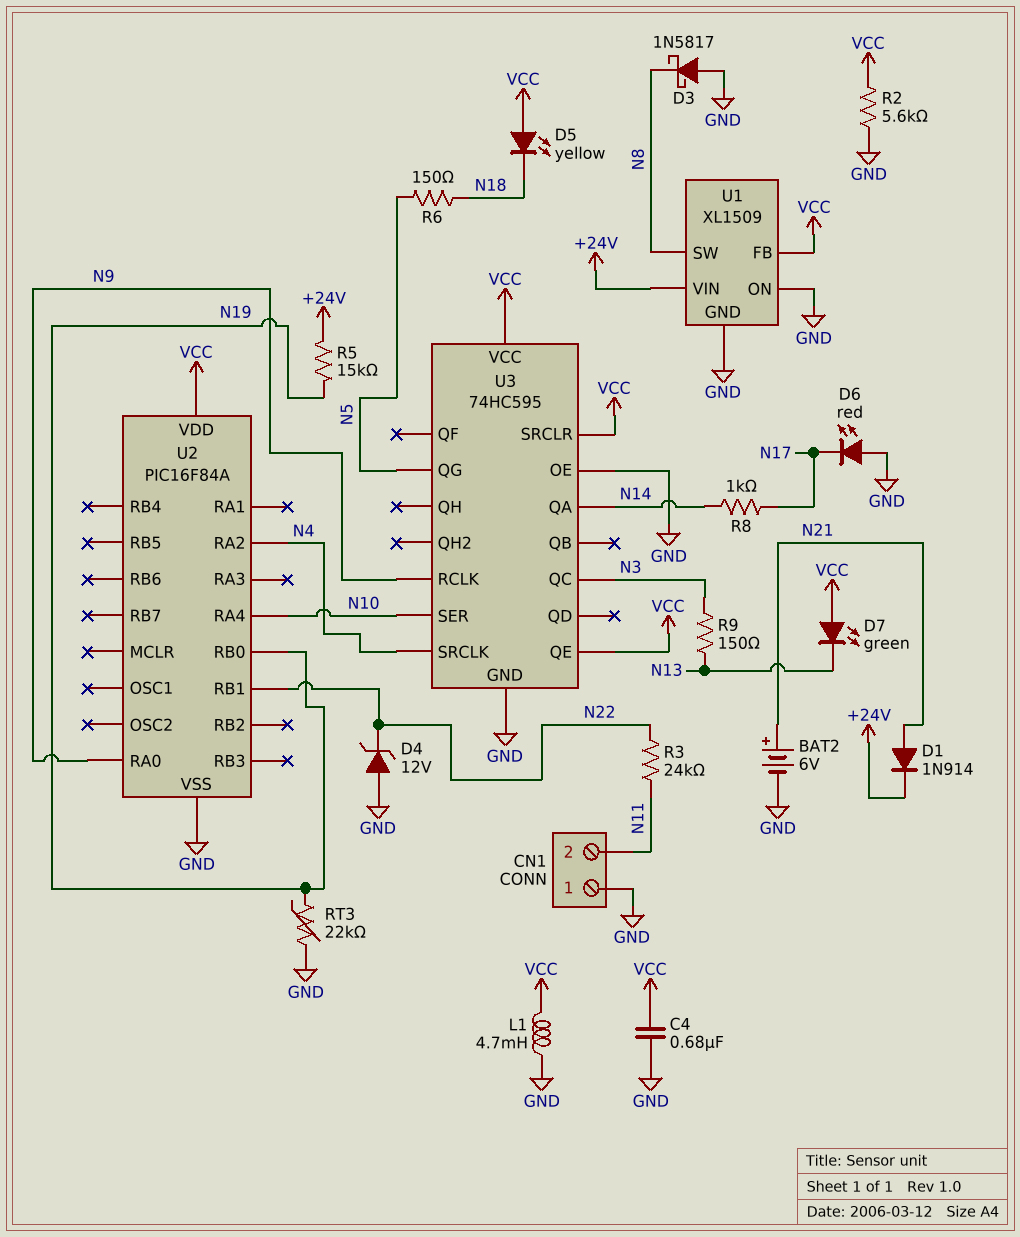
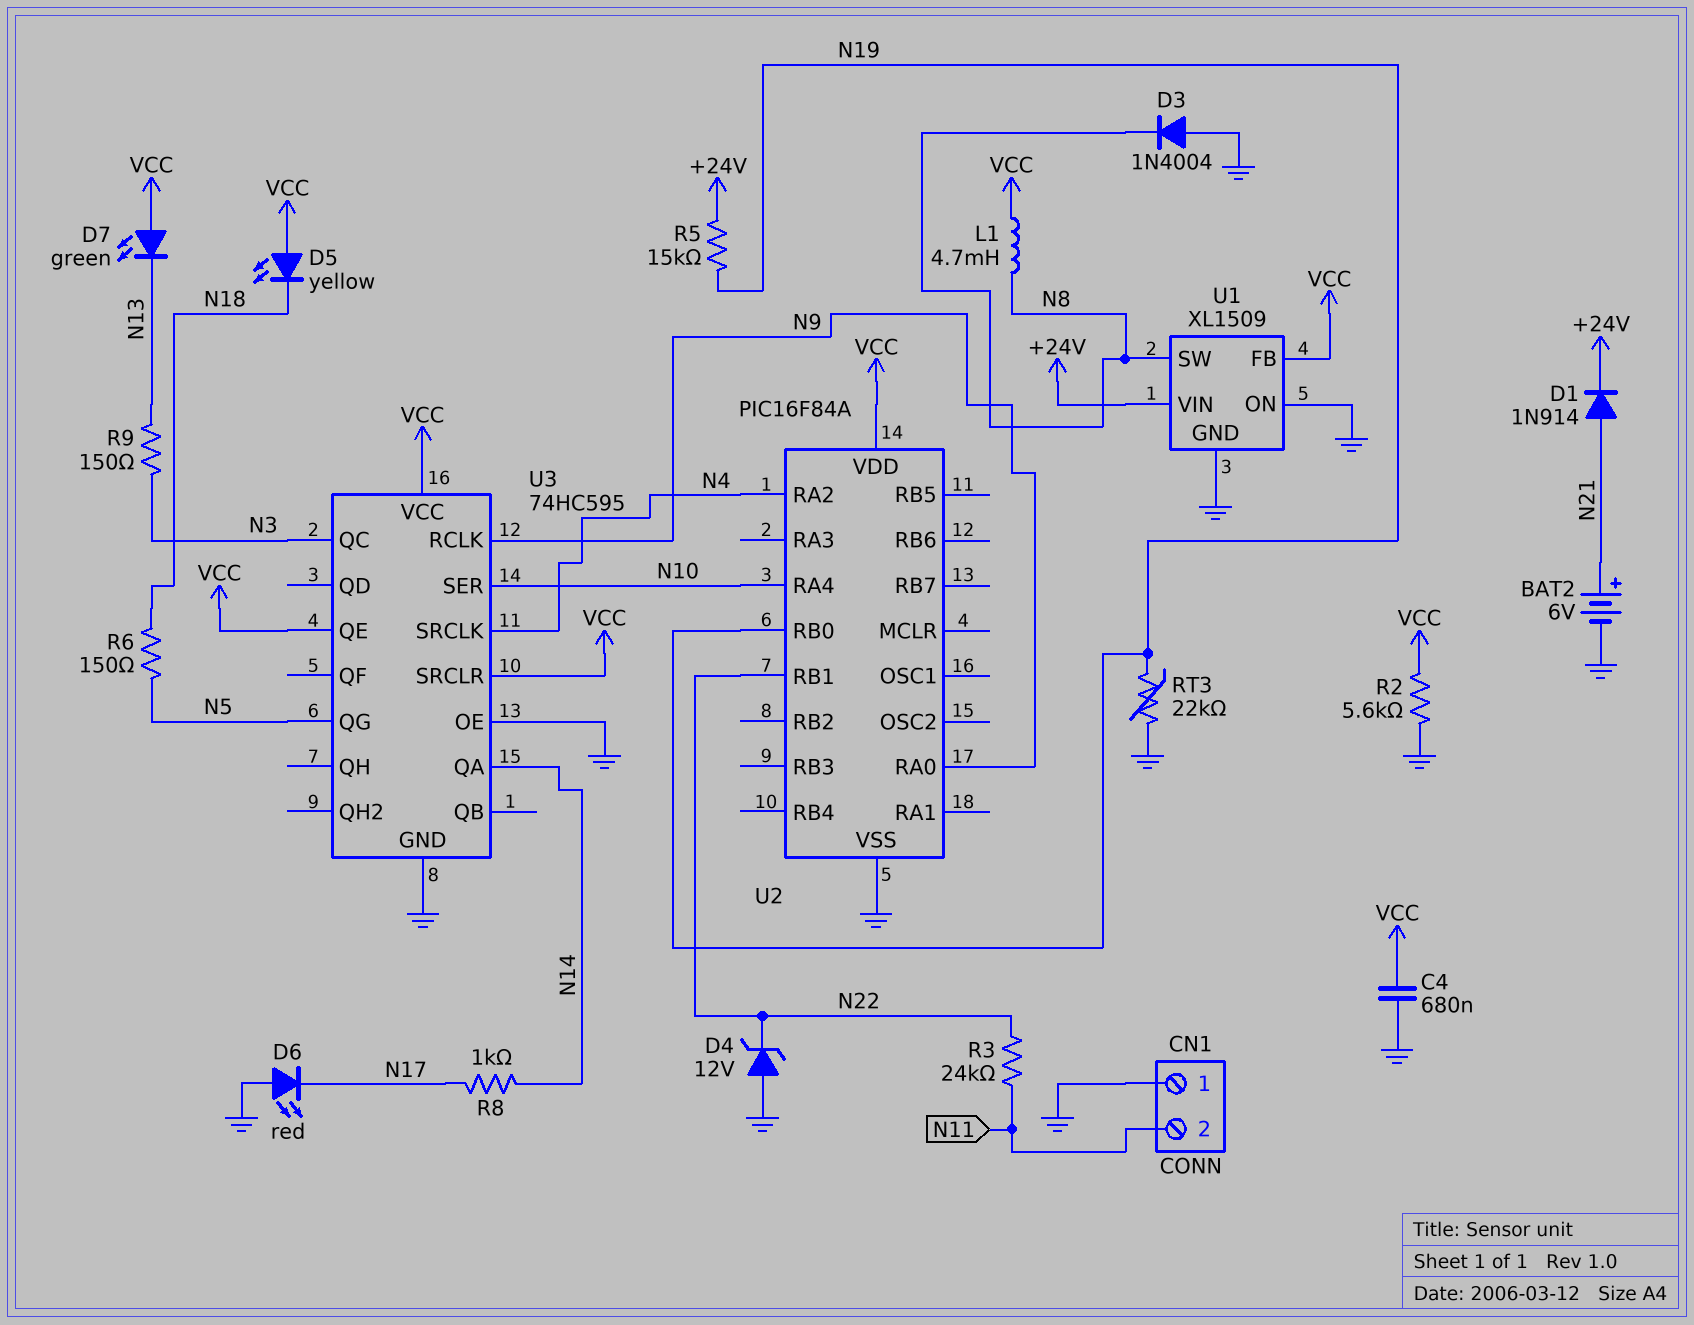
D3: schottky 1N5817 (A GND, K N8) -> diode 1N4004 (A GND, K N8)
L1: 4.7mH (GND, VCC) -> 4.7mH (N8, VCC)

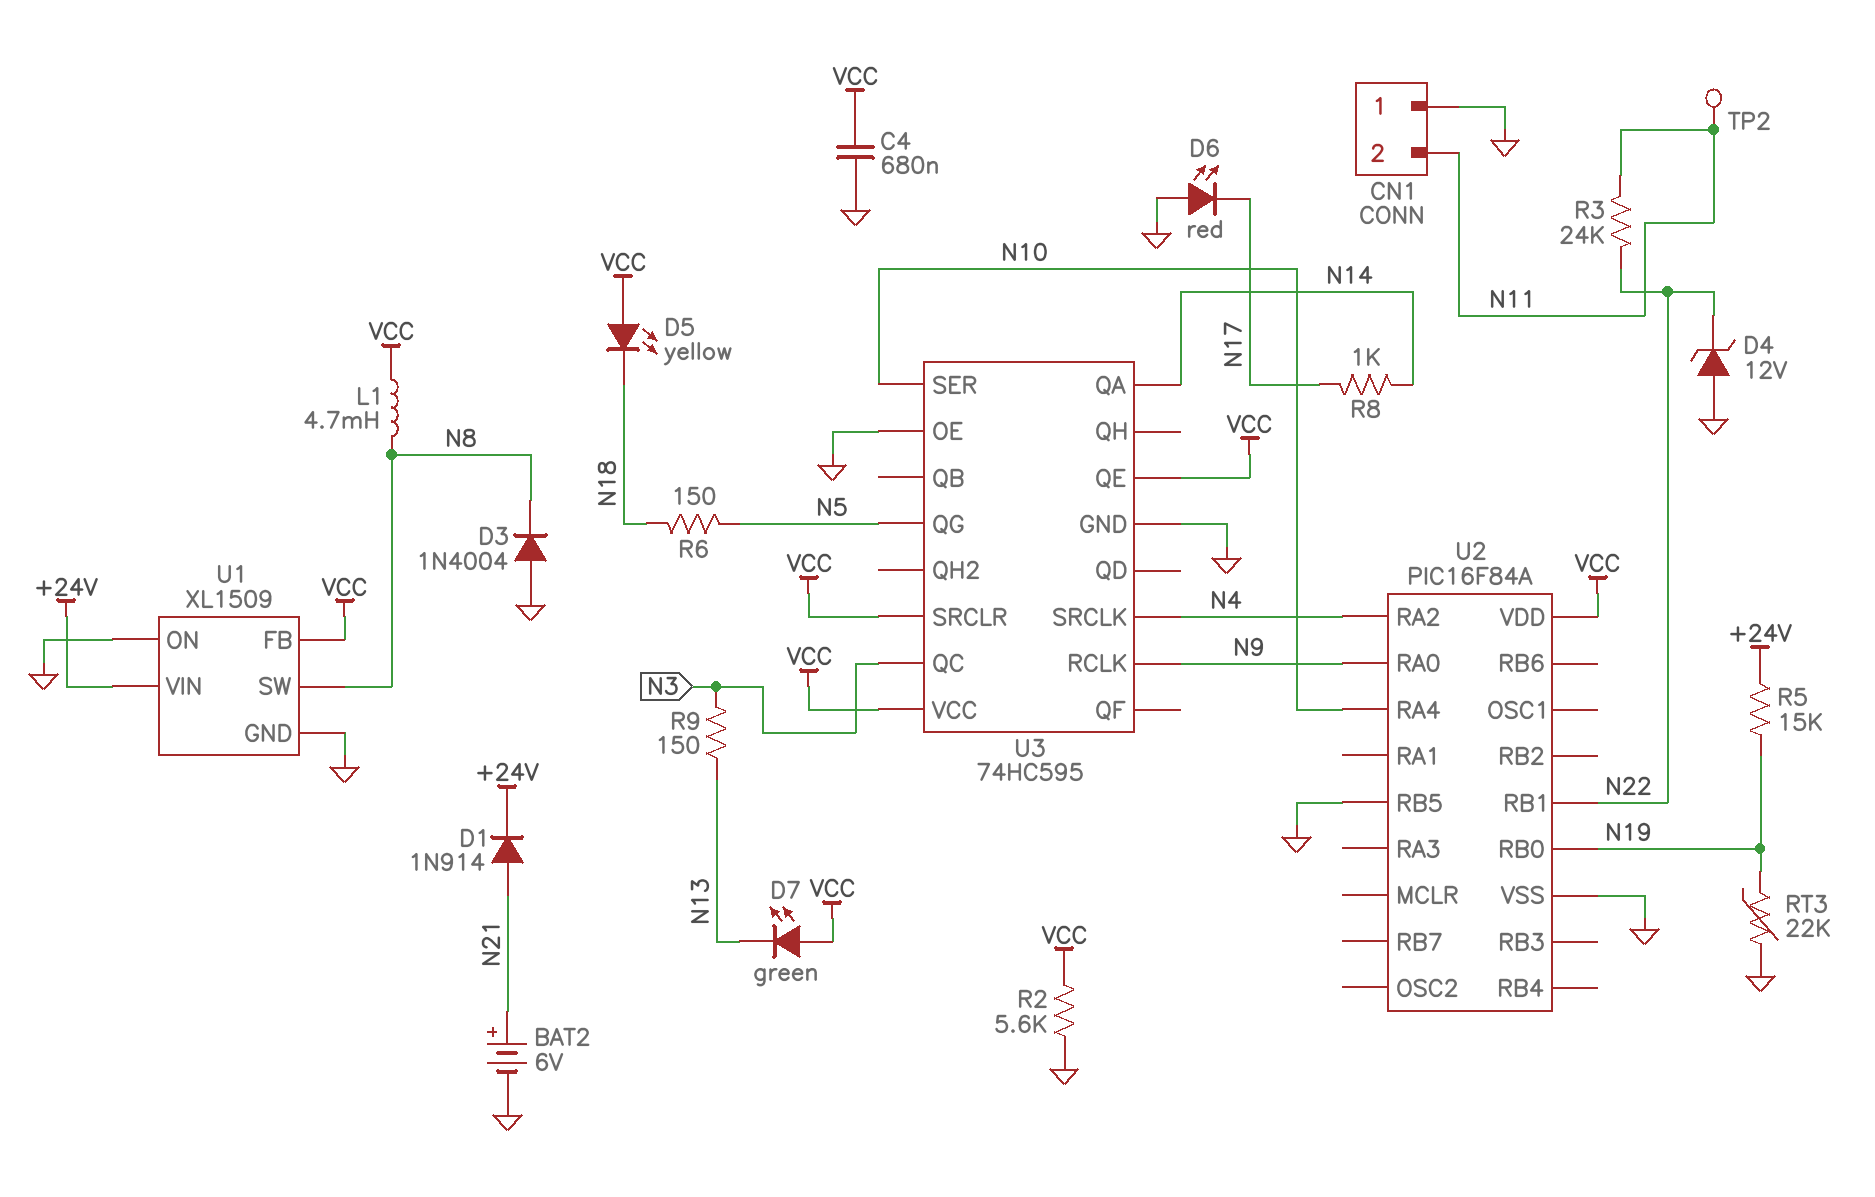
TP2: none -> test point (N11)
U2 pin RB5: none -> GND

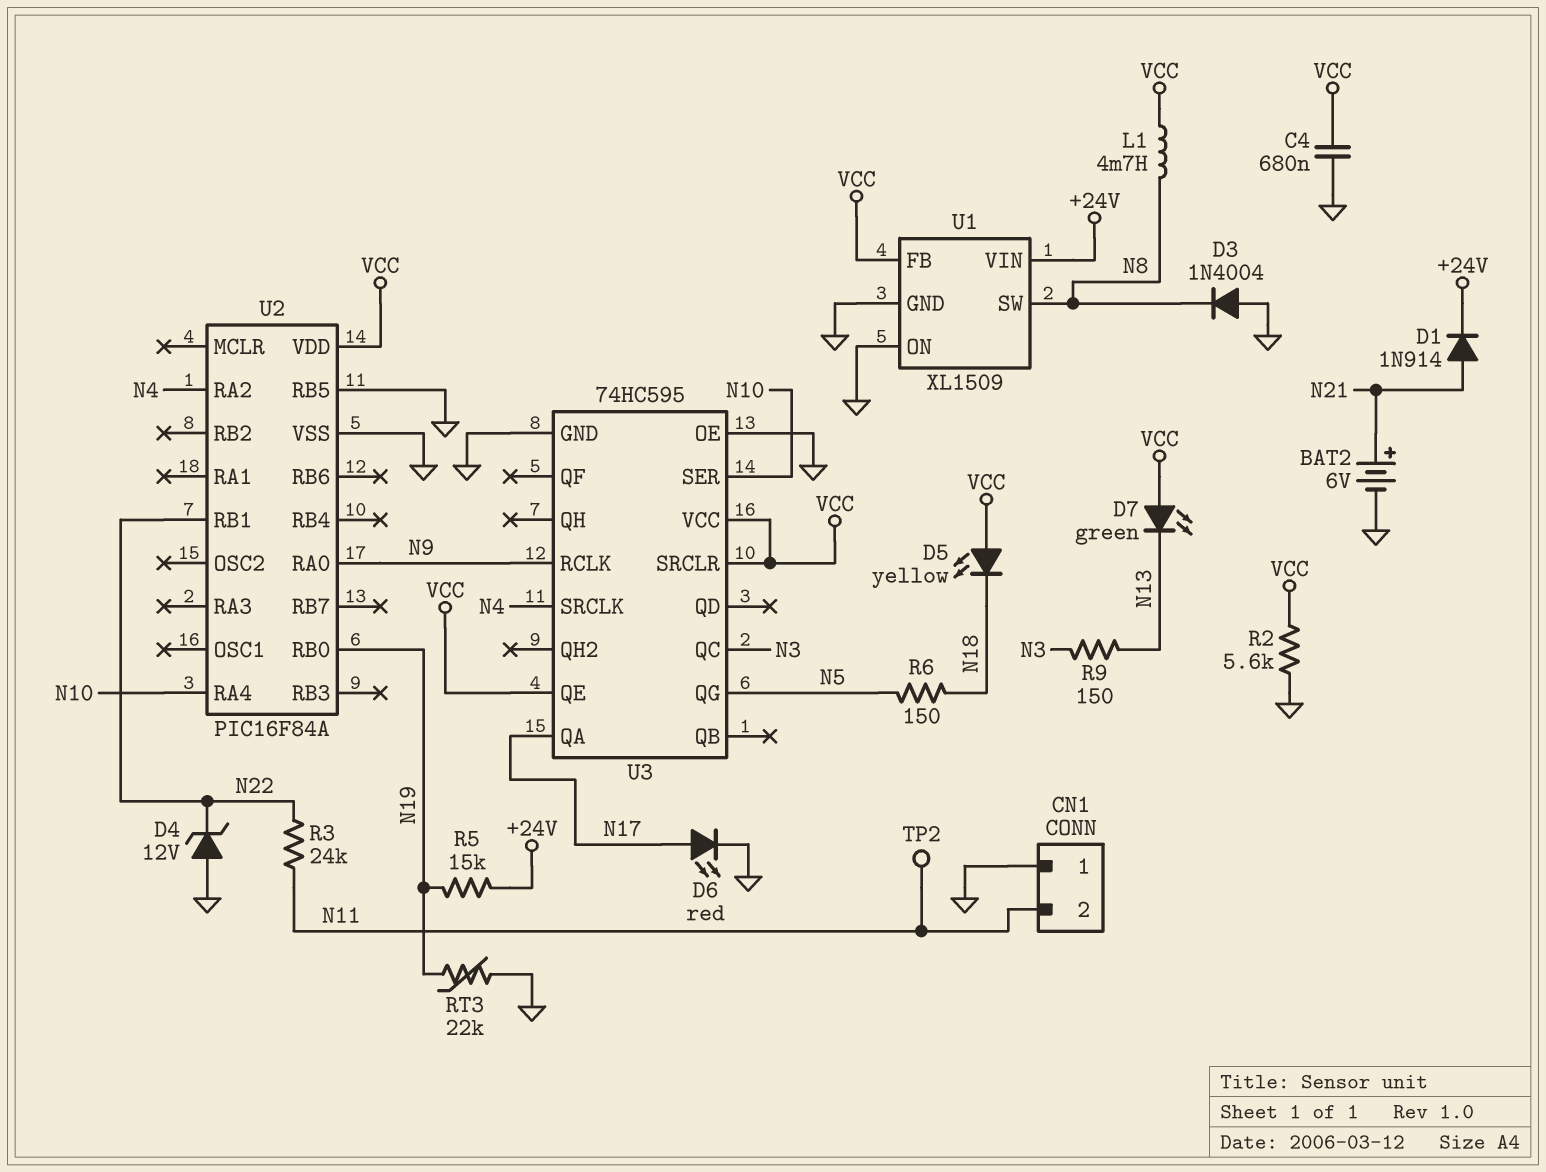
D6: LED red (A GND, K N17) -> LED red (A N17, K GND)
R8: 1k (N14, N17) -> none
U3 pin QA: N14 -> N17

